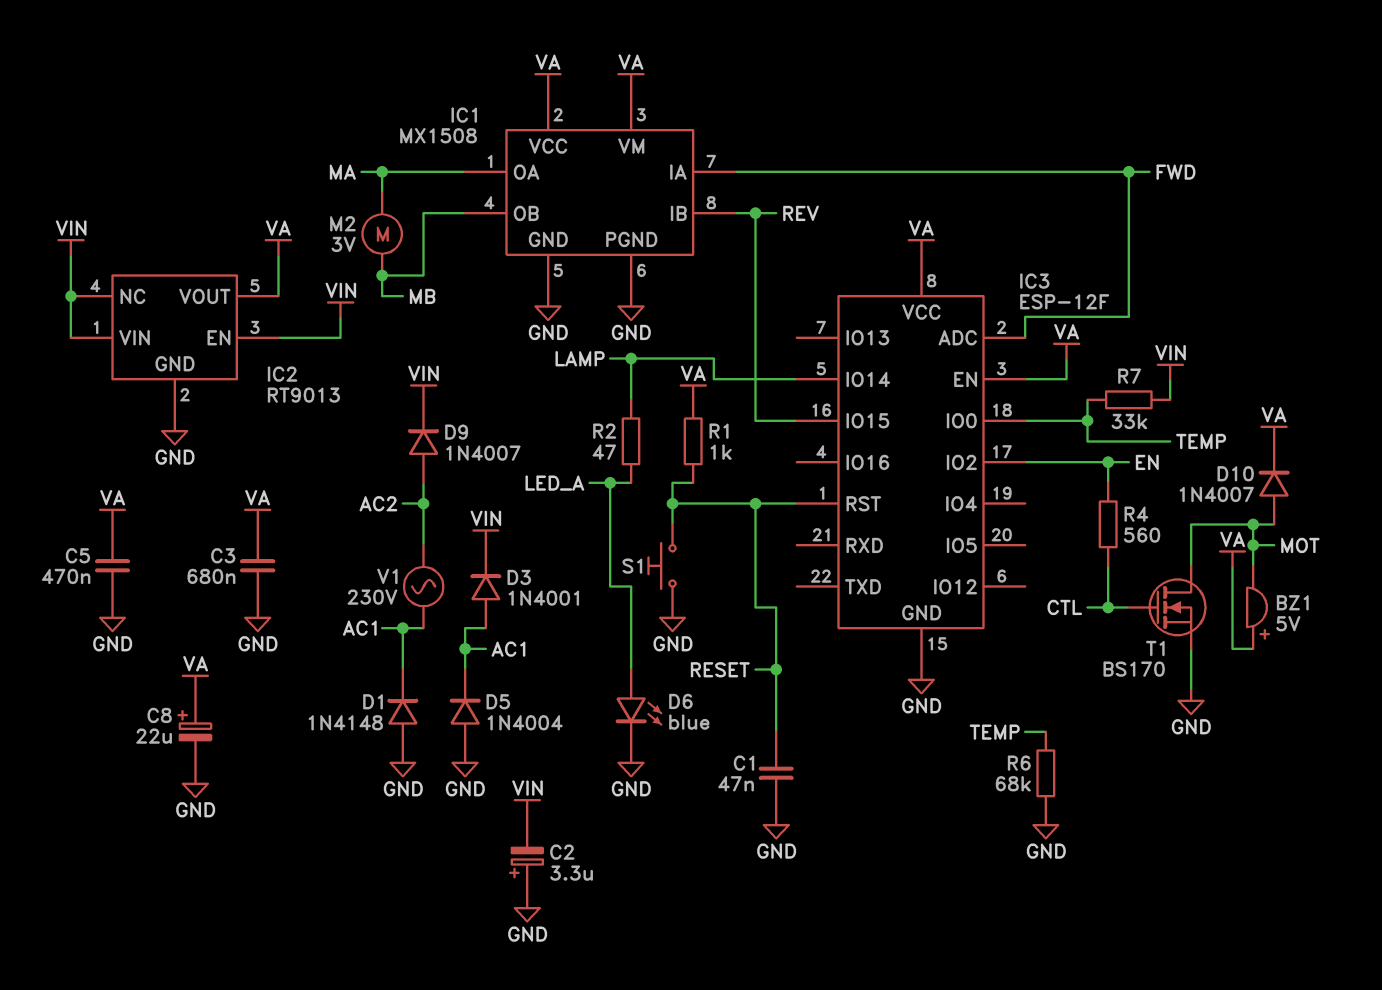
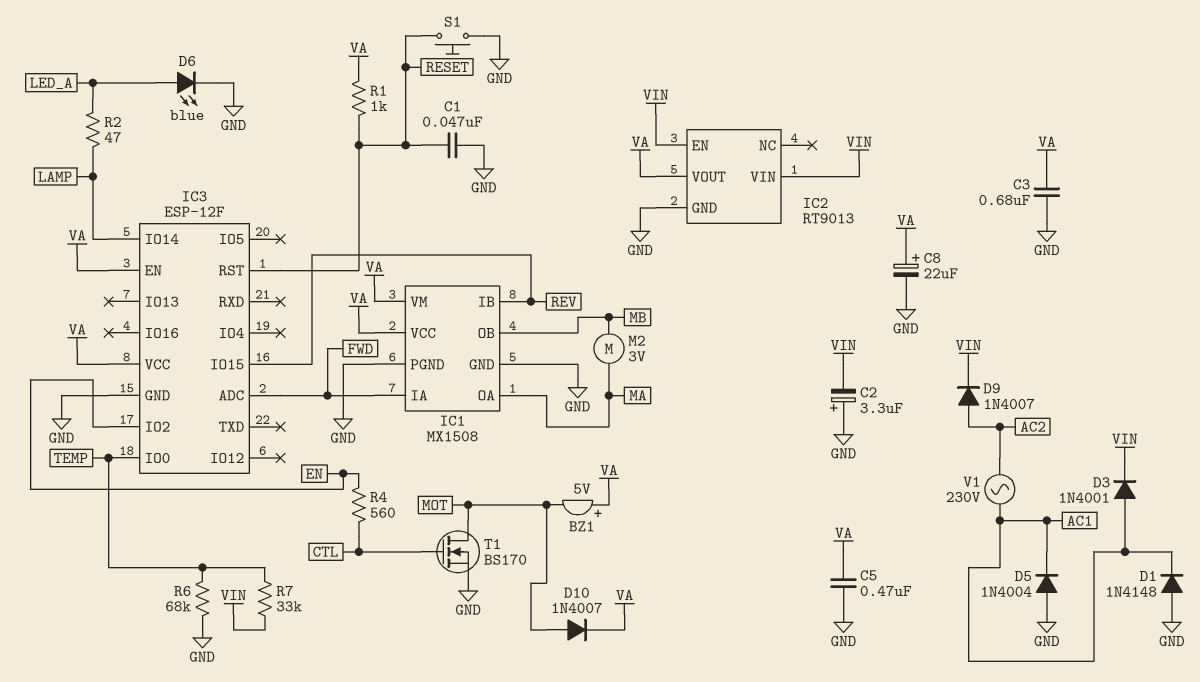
IC2 pin NC: VIN -> none

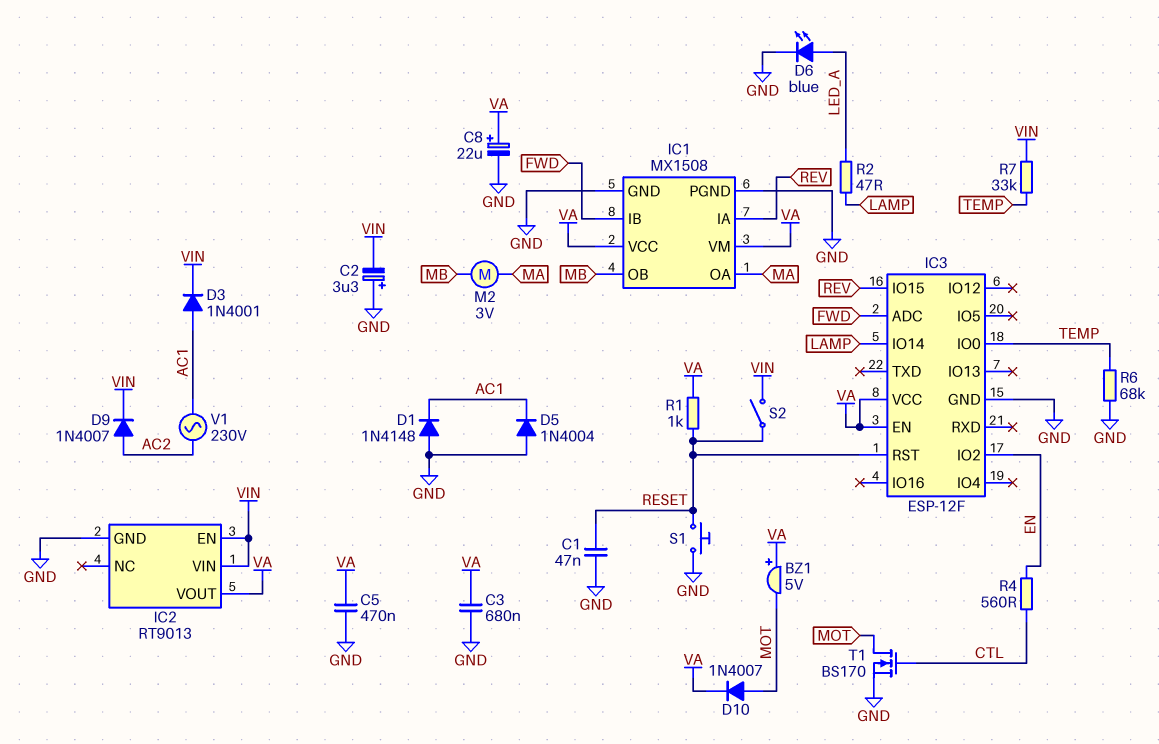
IC1 pin IA: FWD -> REV
IC1 pin IB: REV -> FWD
S2: none -> switch (RESET, VIN)

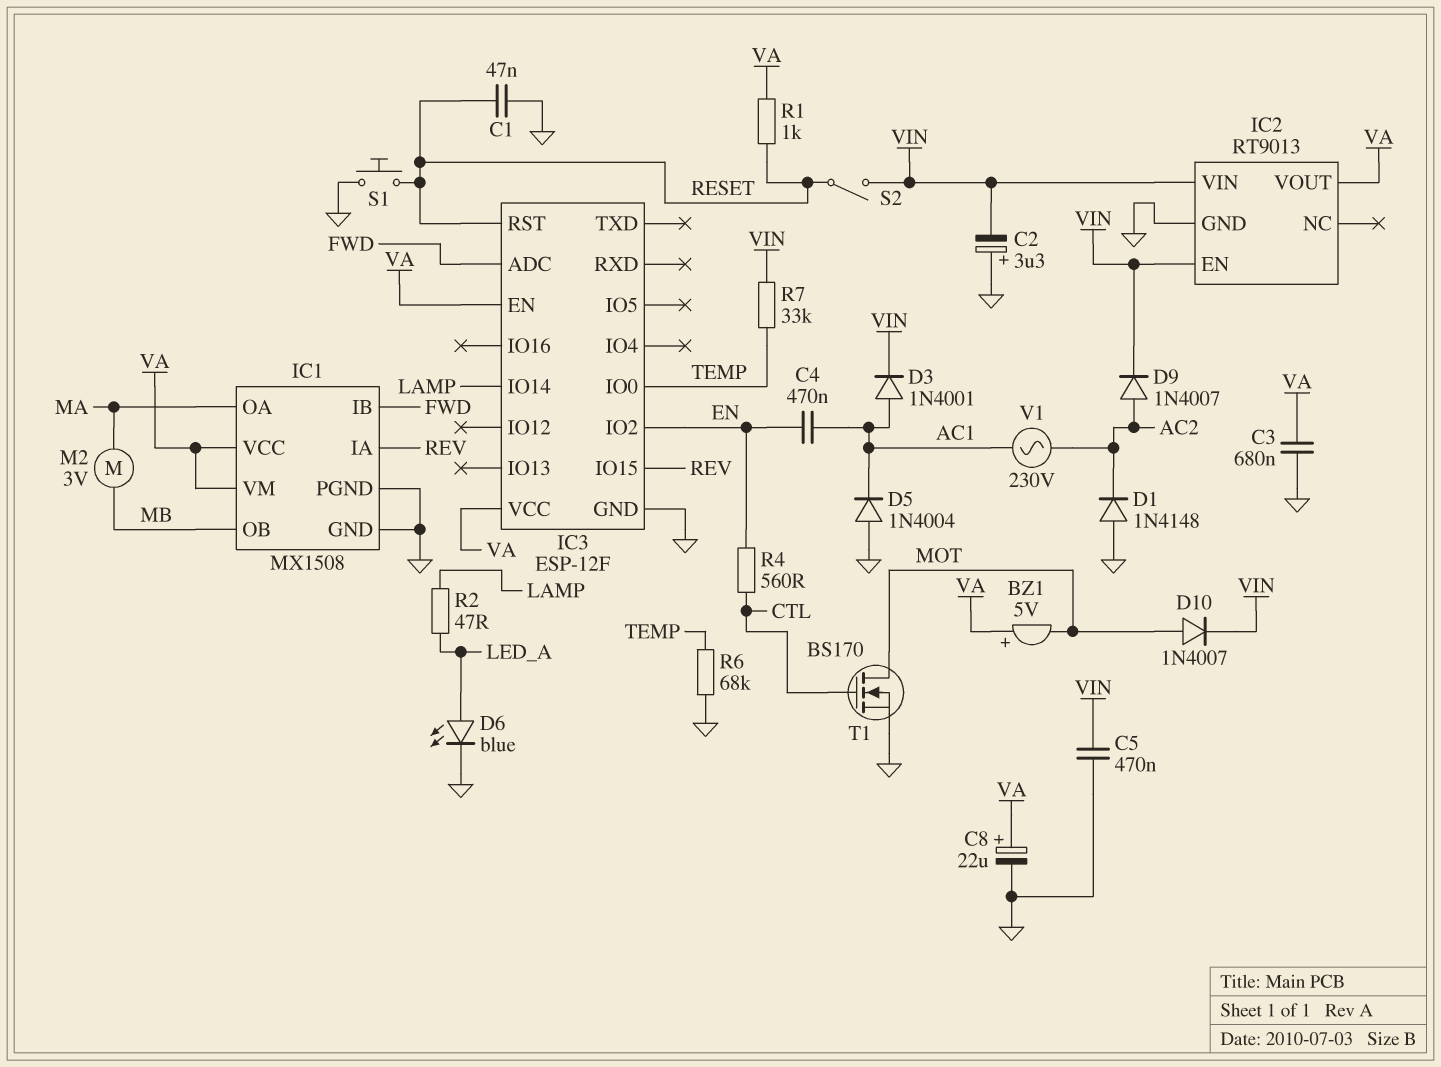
C4: none -> 470nF (AC1, EN)
C5: 470nF (GND, VA) -> 470nF (GND, VIN)
D1: diode 1N4148 (A GND, K AC1) -> diode 1N4148 (A GND, K AC2)
D10: diode 1N4007 (A MOT, K VA) -> diode 1N4007 (A MOT, K VIN)

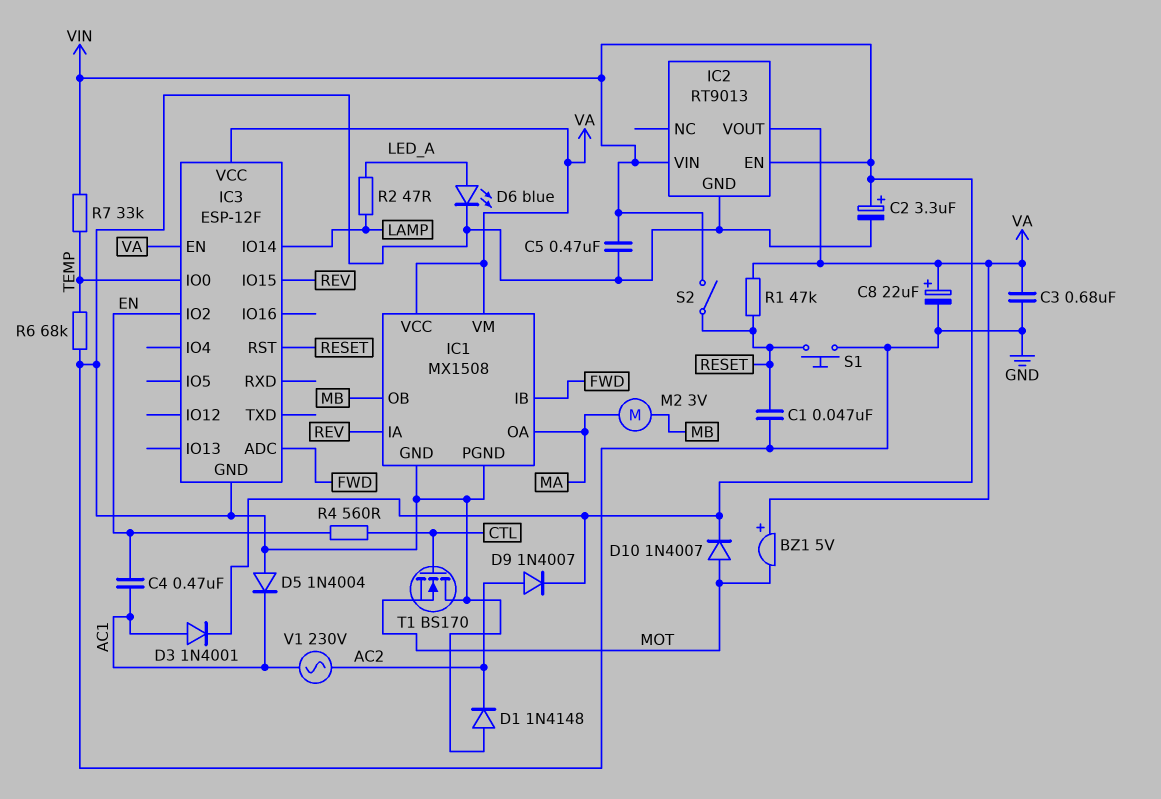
C2: 3.3uF (plus GND, minus VIN) -> 3.3uF (plus VIN, minus GND)
R1: 1k (RESET, VA) -> 47k (RESET, VA)
T1: NMOS BS170 (G CTL, D MOT, S GND) -> NMOS BS170 (G CTL, D GND, S MOT)

